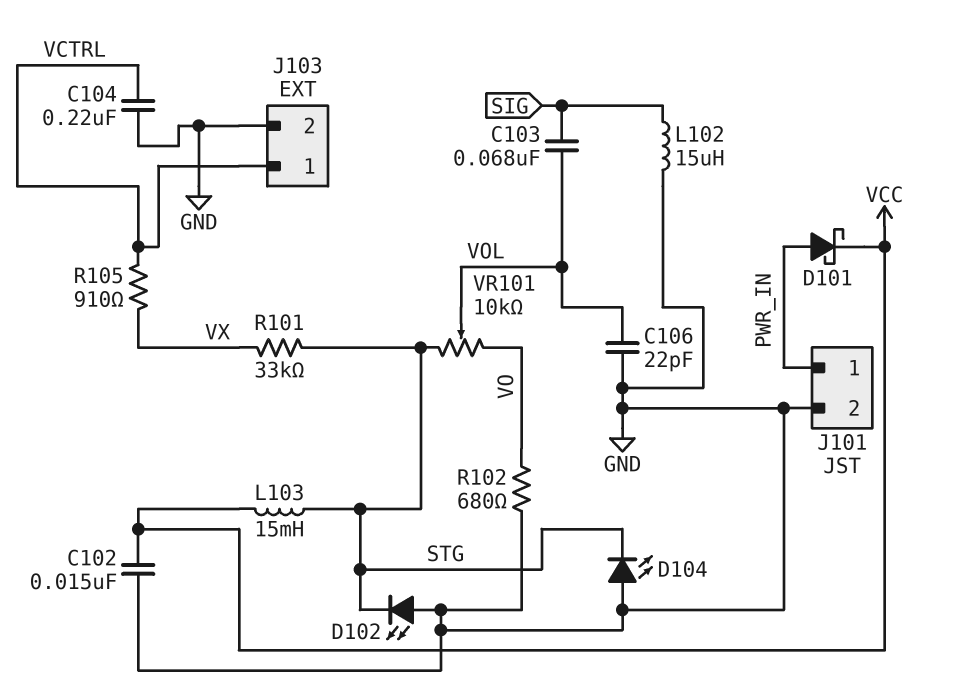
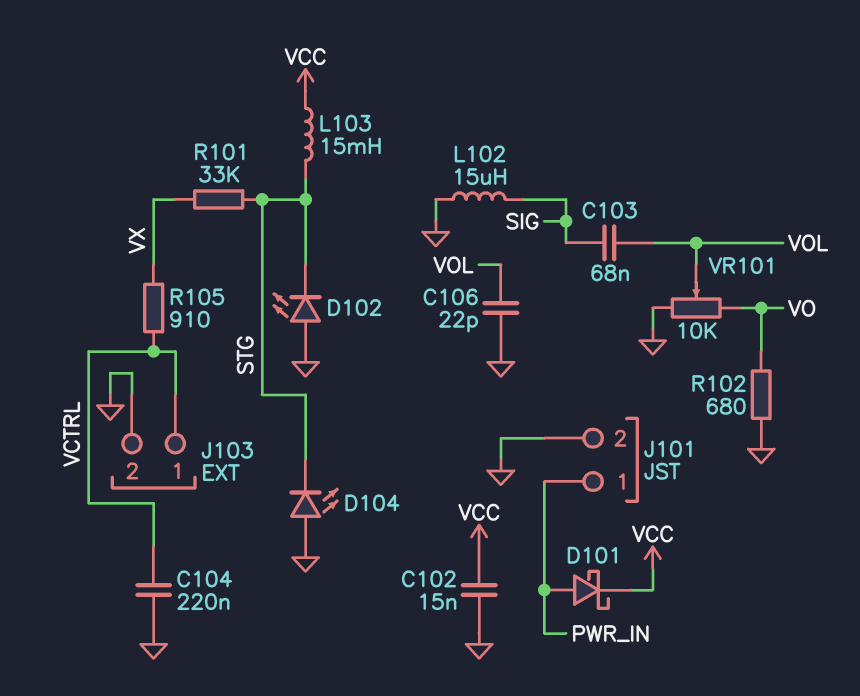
VR101: 10k (STG, VO, wiper VOL) -> 10k (GND, VO, wiper VOL)

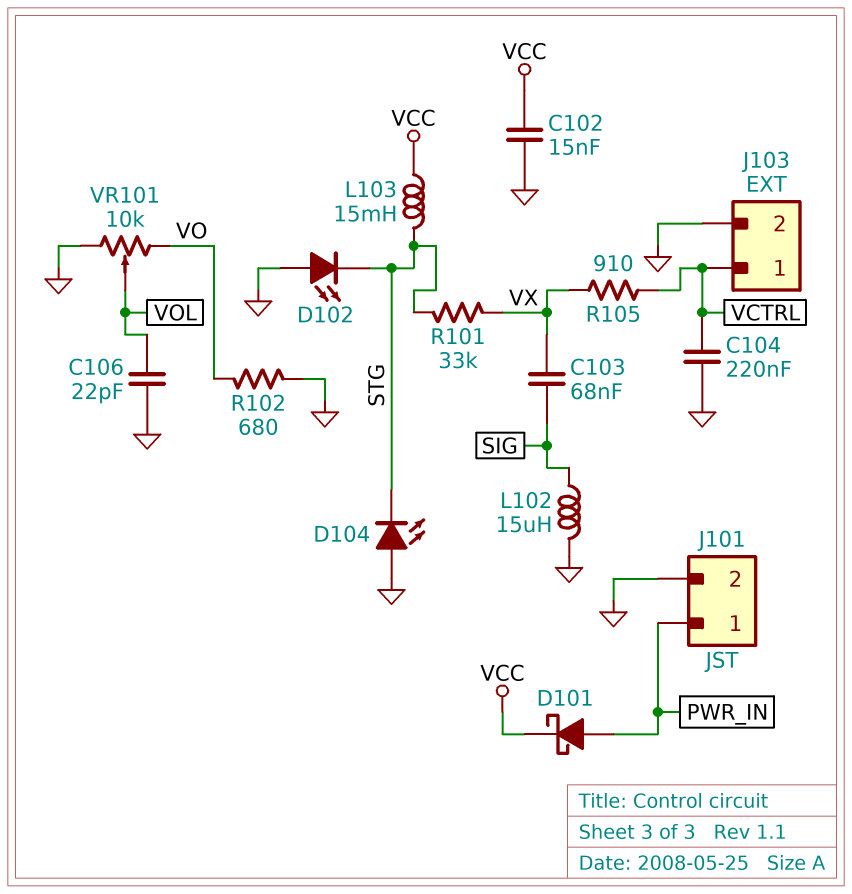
C103: 68nF (SIG, VOL) -> 68nF (SIG, VX)

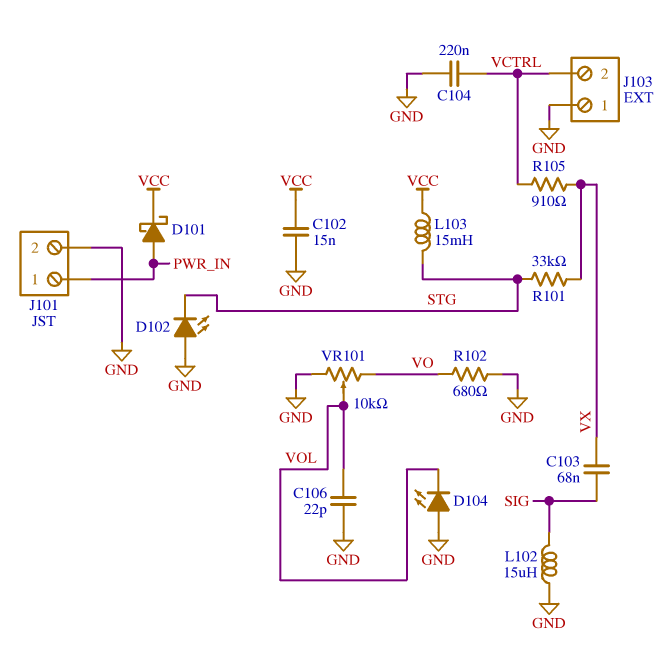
D104: LED (A GND, K STG) -> LED (A GND, K VOL)
J103 pin 1: VCTRL -> GND
J103 pin 2: GND -> VCTRL

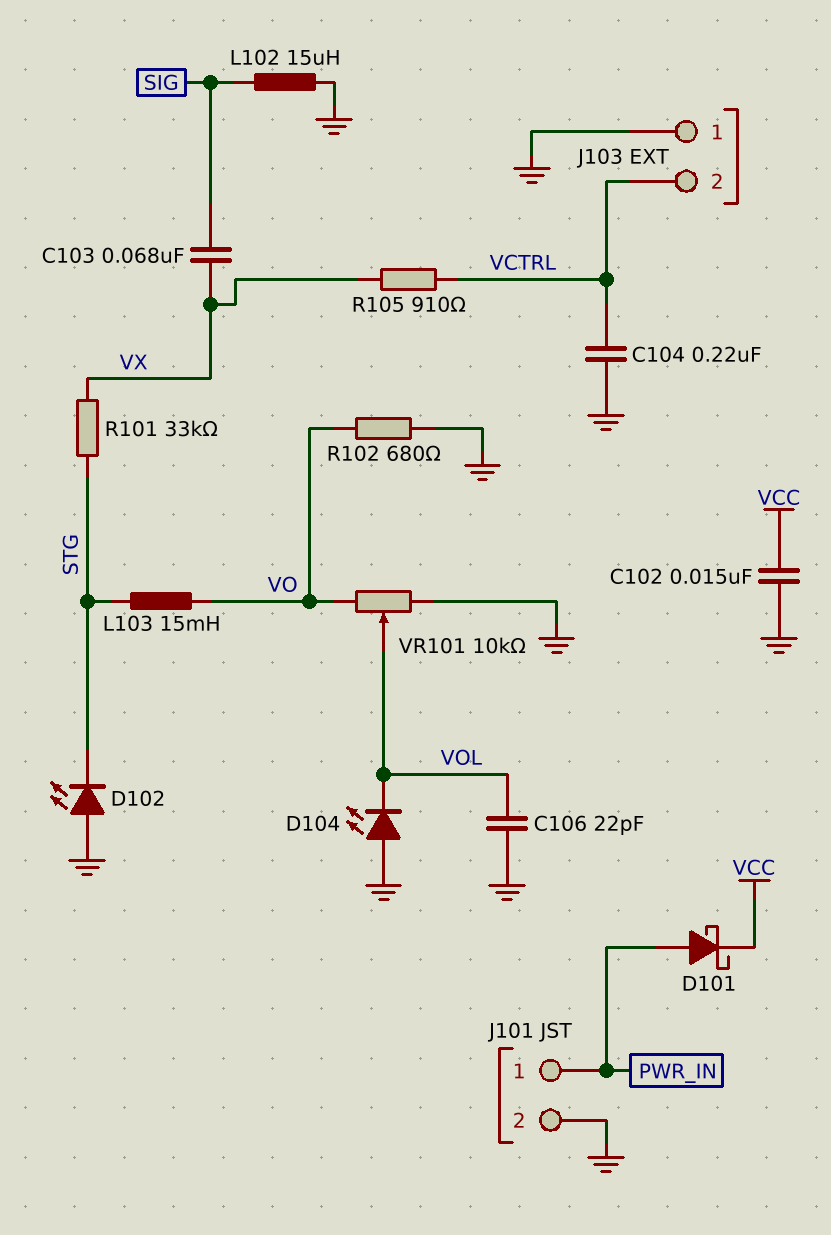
L103: 15mH (STG, VCC) -> 15mH (STG, VO)

